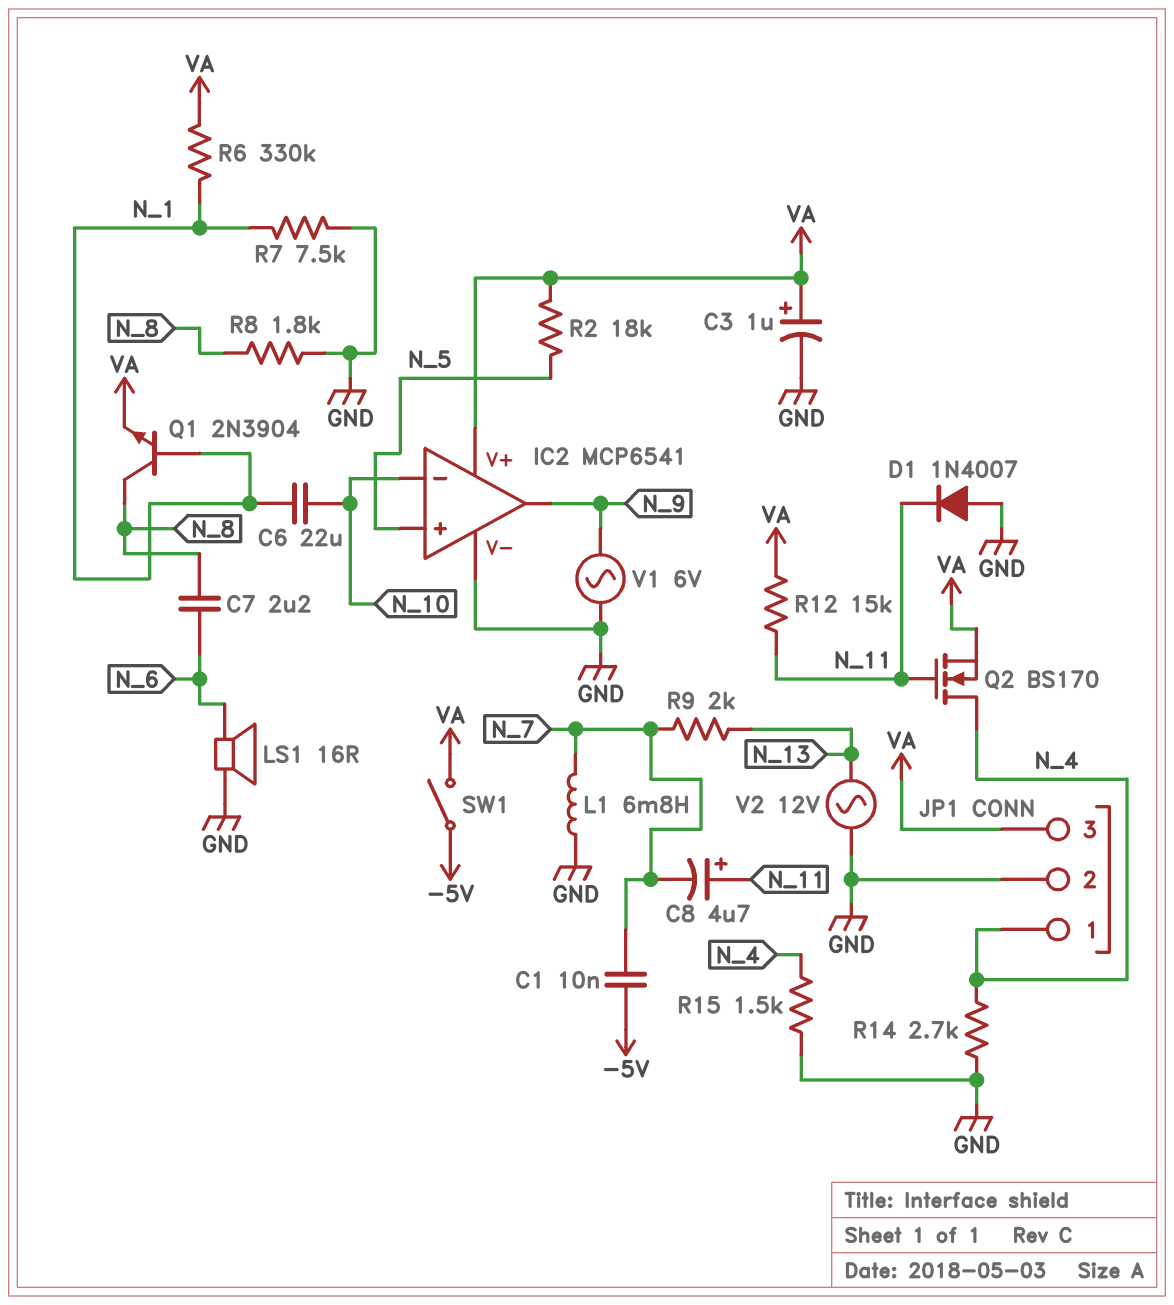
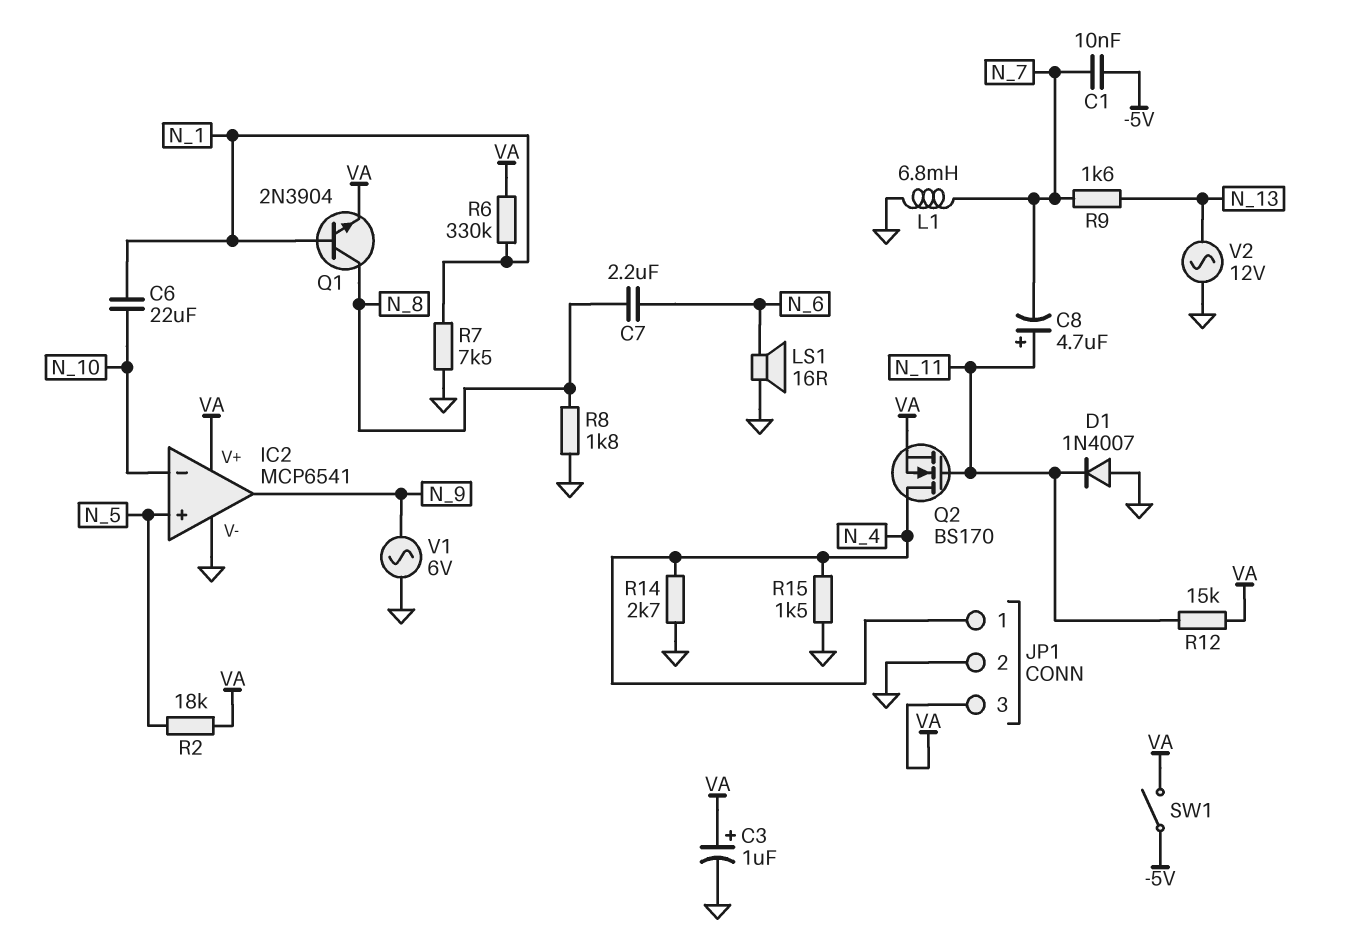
R9: 2k (N_7, N_13) -> 1.6k (N_7, N_13)

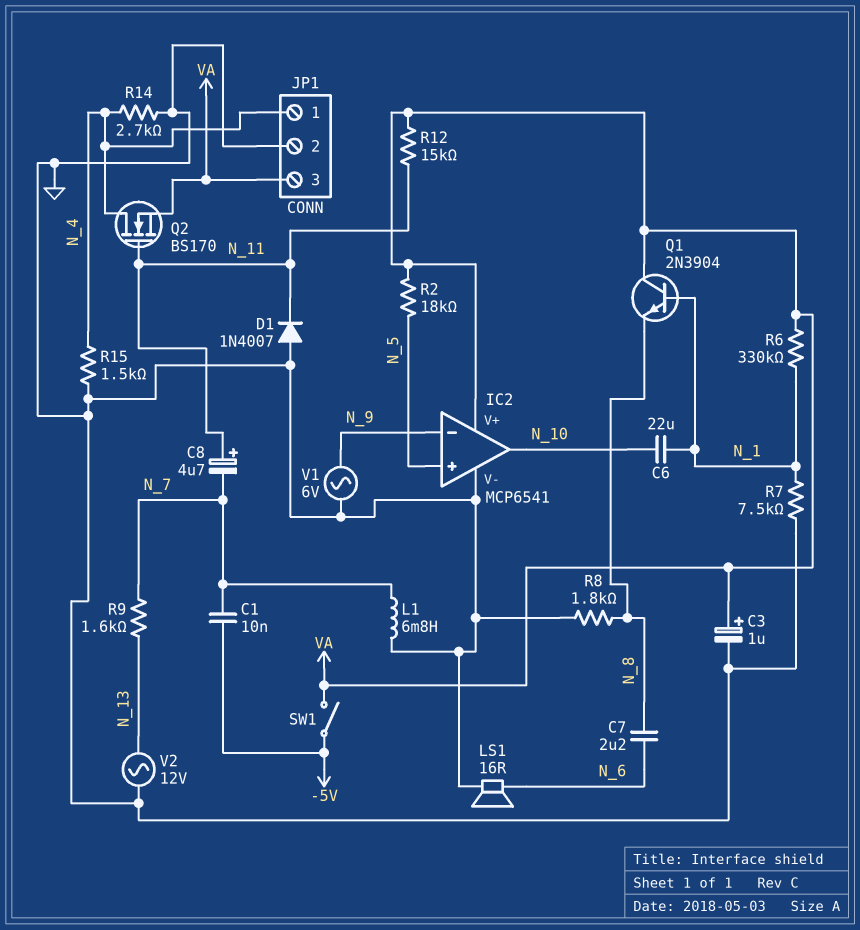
IC2 pin in-: N_10 -> N_9
IC2 pin out: N_9 -> N_10
Q1: NPN 2N3904 (B N_1, C N_8, E VA) -> NPN 2N3904 (B N_1, C VA, E N_8)

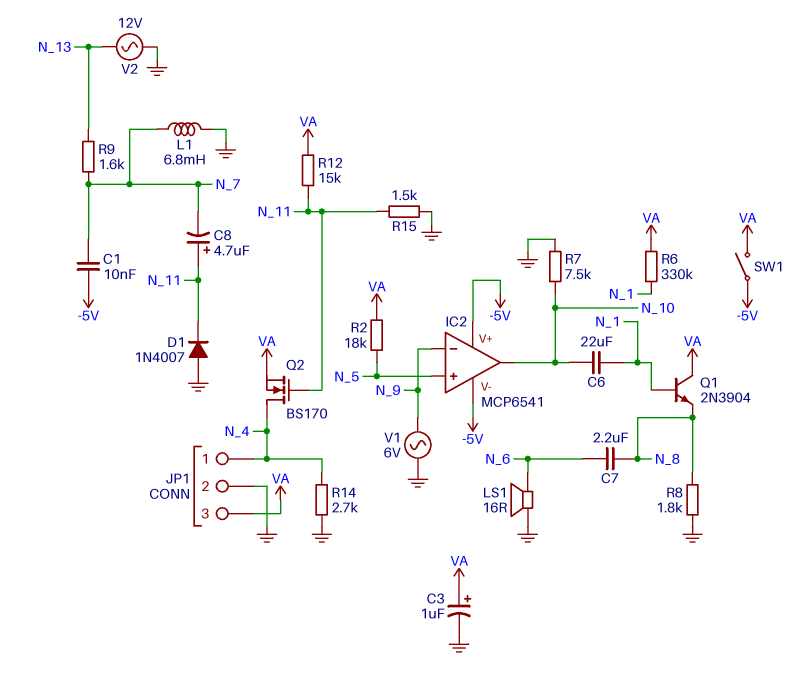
IC2 pin V+: VA -> -5V
IC2 pin V-: GND -> -5V
R7: 7.5k (GND, N_1) -> 7.5k (GND, N_10)
R15: 1.5k (GND, N_4) -> 1.5k (GND, N_11)

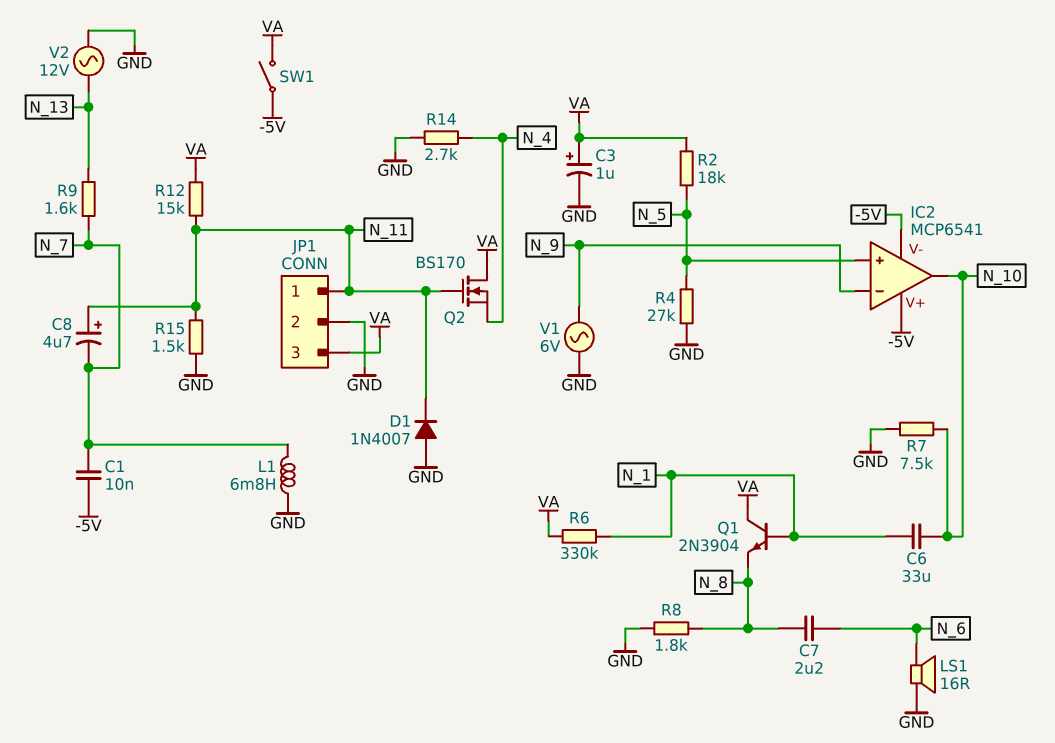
C6: 22uF (N_1, N_10) -> 33uF (N_1, N_10)
JP1 pin 1: N_4 -> N_11
Q2: NMOS BS170 (G N_11, D N_4, S VA) -> NMOS BS170 (G N_11, D VA, S N_4)
R4: none -> 27k (GND, N_5)

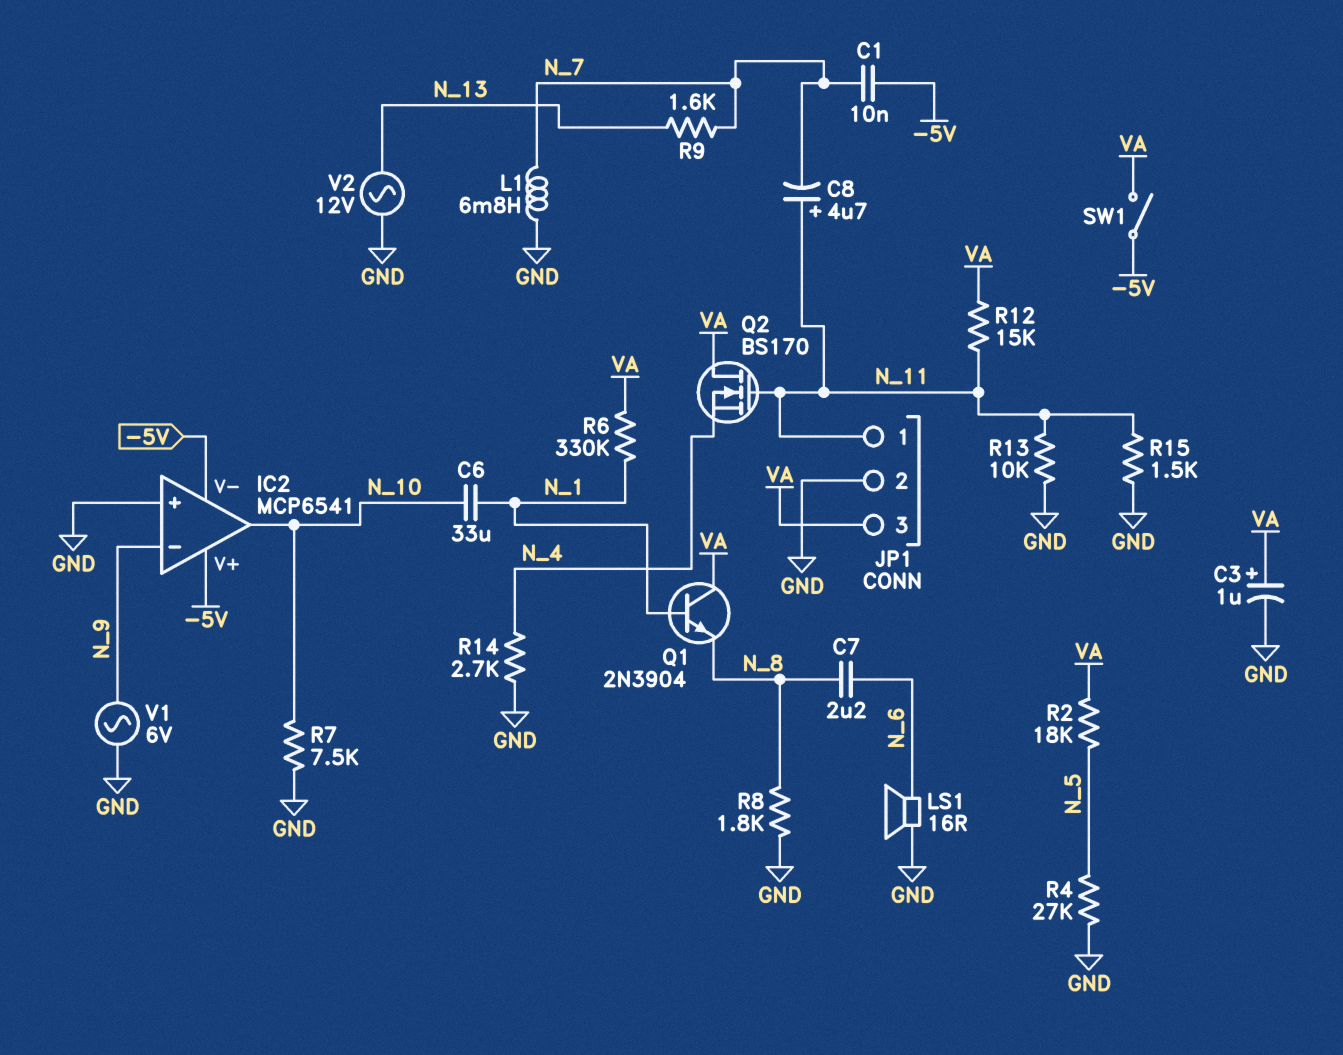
D1: diode 1N4007 (A GND, K N_11) -> none
IC2 pin in+: N_5 -> GND
R13: none -> 10k (GND, N_11)

